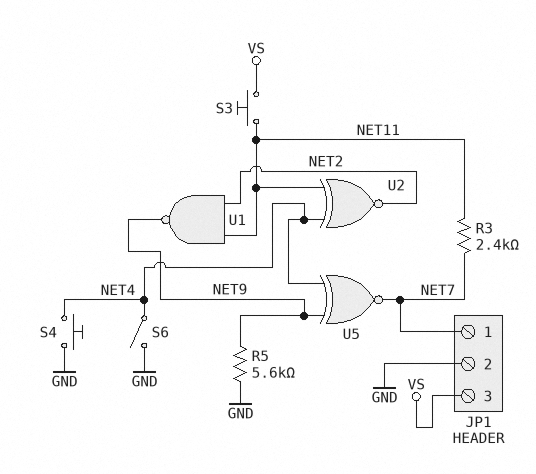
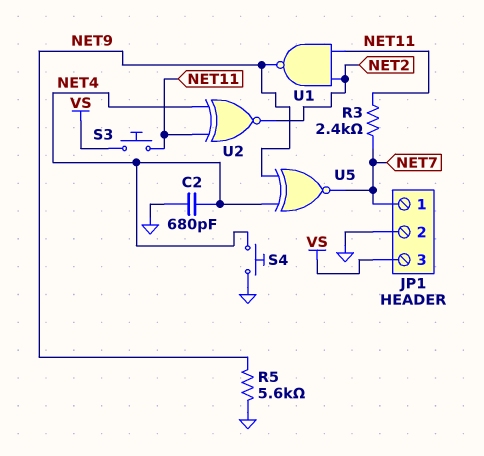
C2: none -> 680pF (GND, NET4)
S6: switch (GND, NET4) -> none

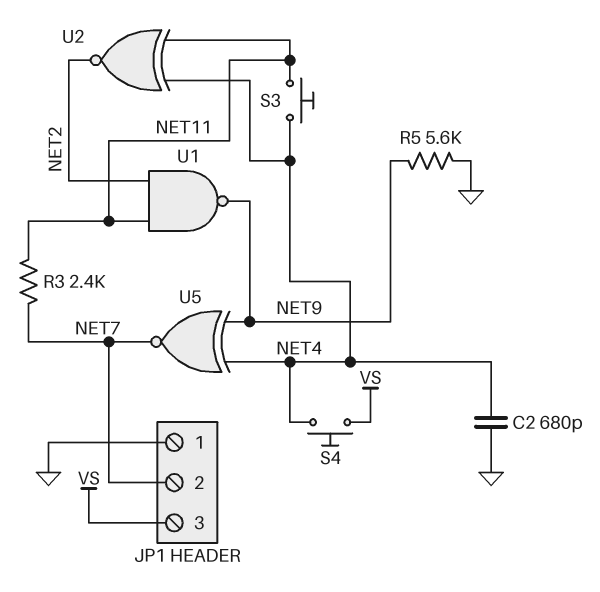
JP1 pin 1: NET7 -> GND
JP1 pin 2: GND -> NET7
S3: button (NET11, VS) -> button (NET4, NET11)
S4: button (GND, NET4) -> button (NET4, VS)

